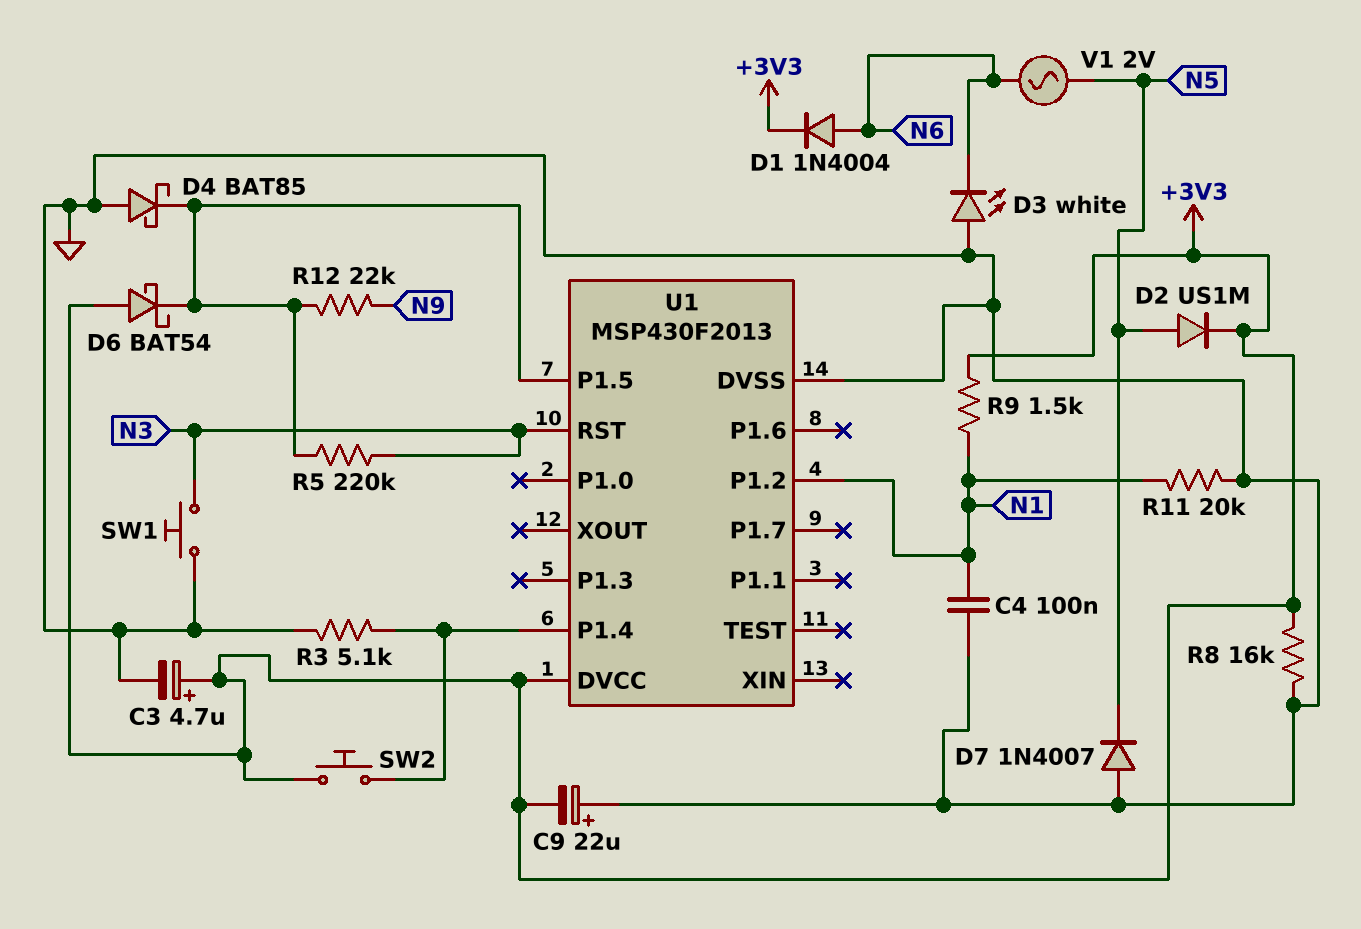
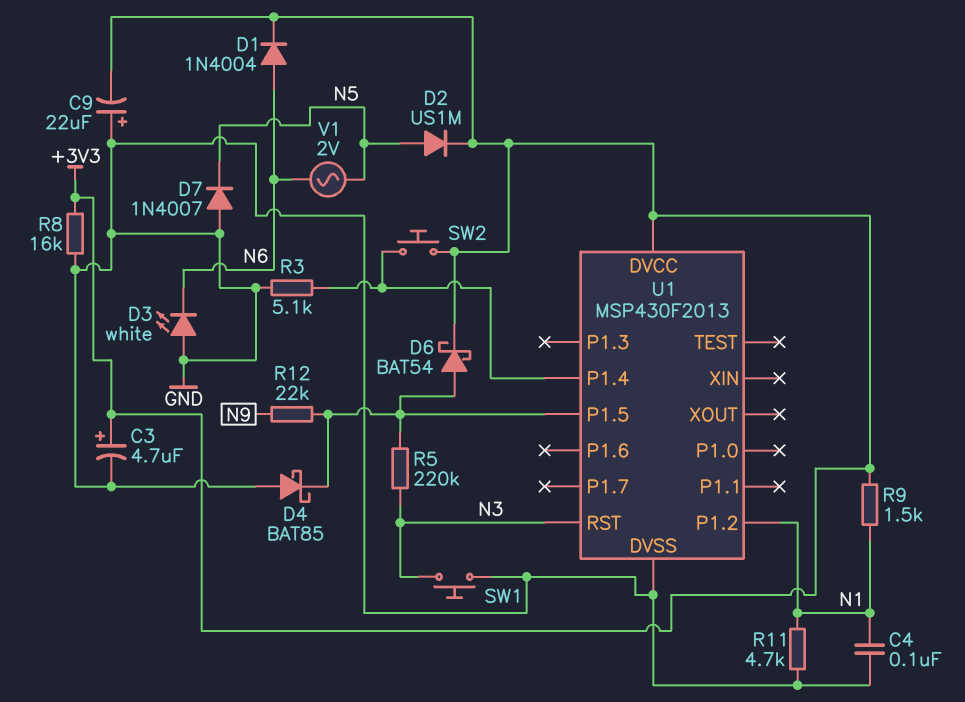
D6: schottky BAT54 (A +3V3, K U1/P1.5) -> schottky BAT54 (A U1/P1.5, K +3V3)
R11: 20k (GND, N1) -> 4.7k (GND, N1)

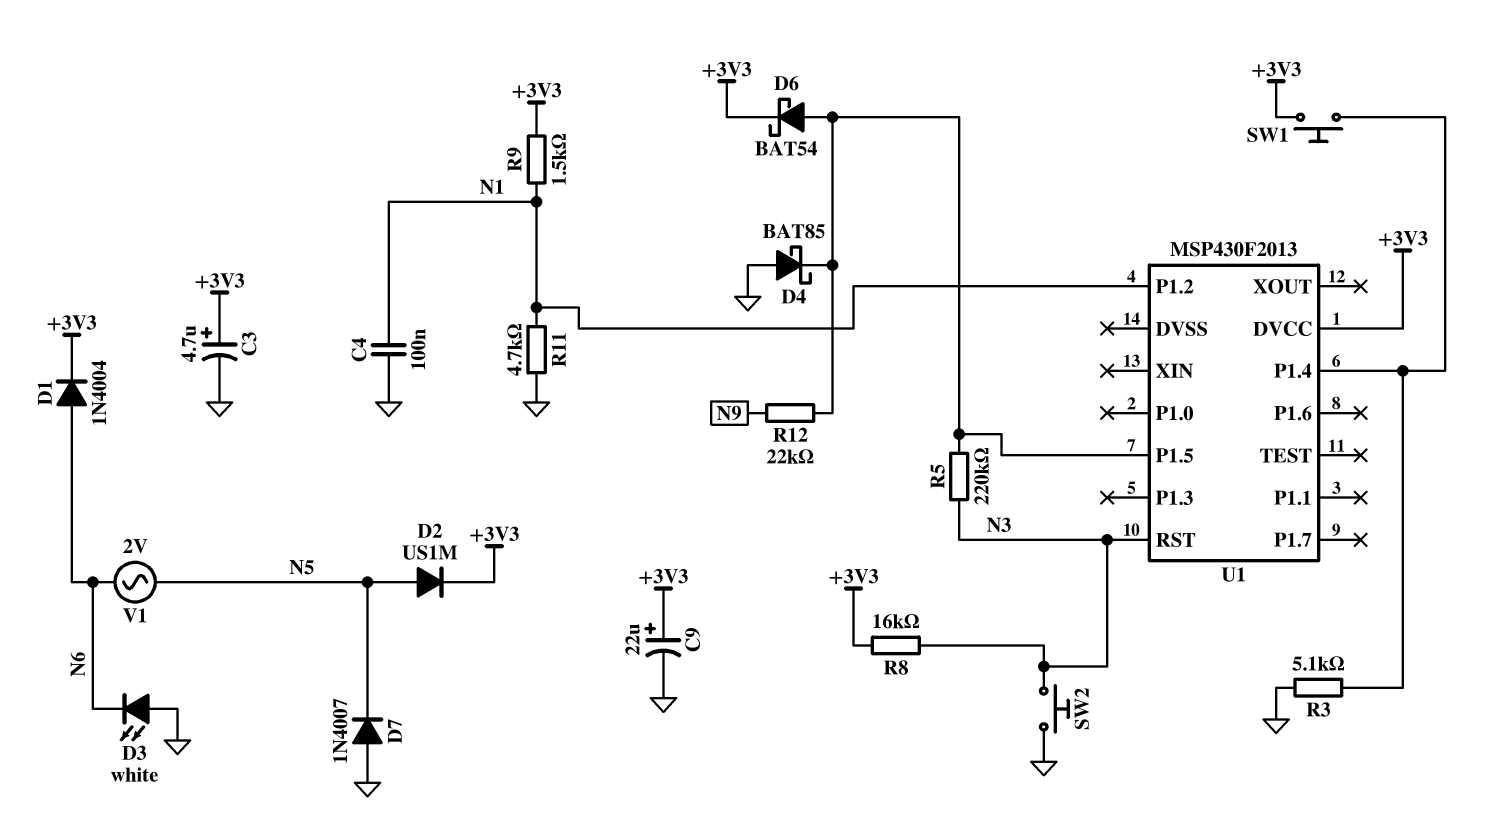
C9: 22uF (plus GND, minus +3V3) -> 22uF (plus +3V3, minus GND)
R8: 16k (+3V3, GND) -> 16k (+3V3, N3)
SW1: button (GND, N3) -> button (+3V3, U1/P1.4)
SW2: button (+3V3, U1/P1.4) -> button (GND, N3)
U1 pin DVSS: GND -> none

